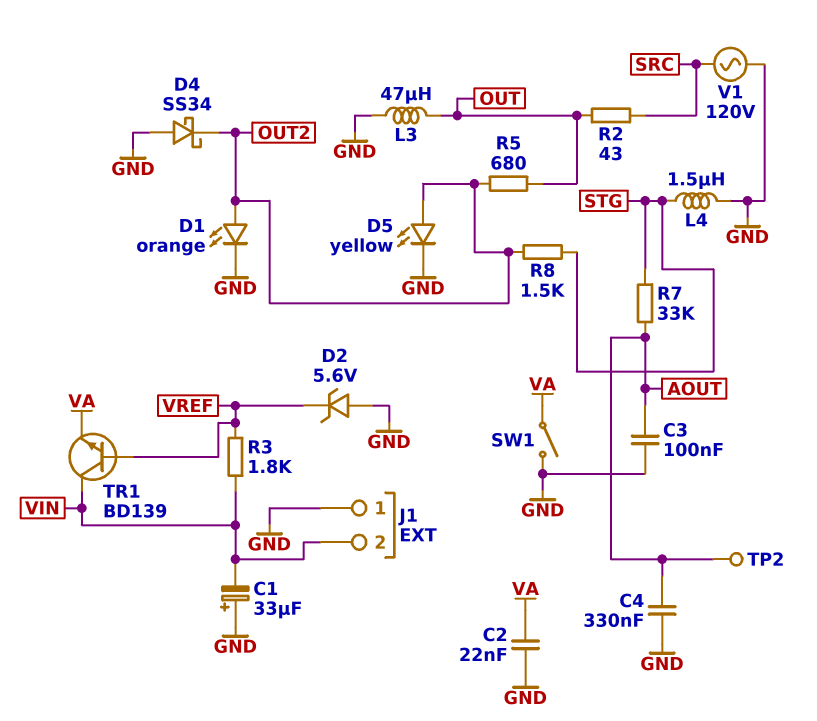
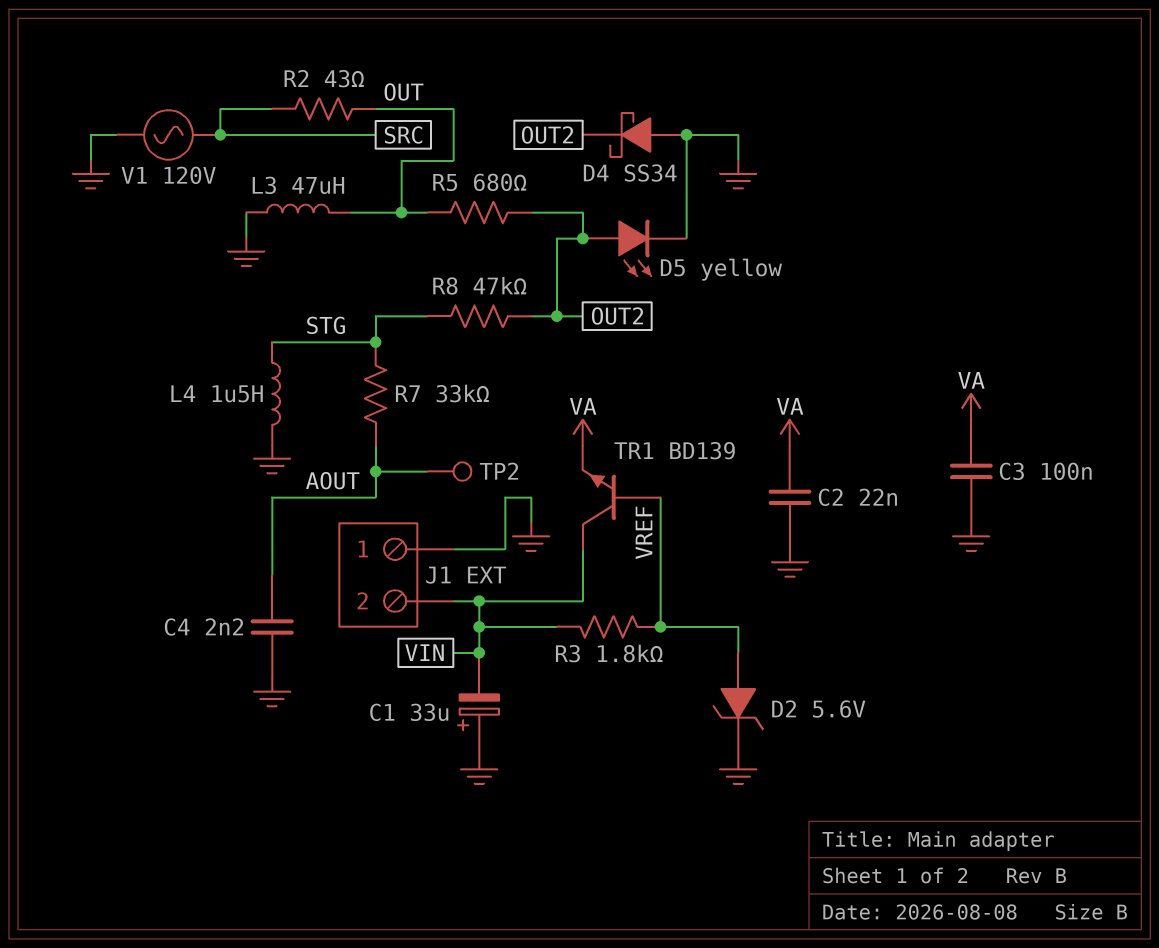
C3: 100nF (AOUT, GND) -> 100nF (GND, VA)
C4: 330nF (AOUT, GND) -> 2.2nF (AOUT, GND)
D1: LED orange (A OUT2, K GND) -> none
D2: zener 5.6V (A GND, K VREF) -> zener 5.6V (A VREF, K GND)
R8: 1.5k (OUT2, STG) -> 47k (OUT2, STG)
SW1: switch (GND, VA) -> none

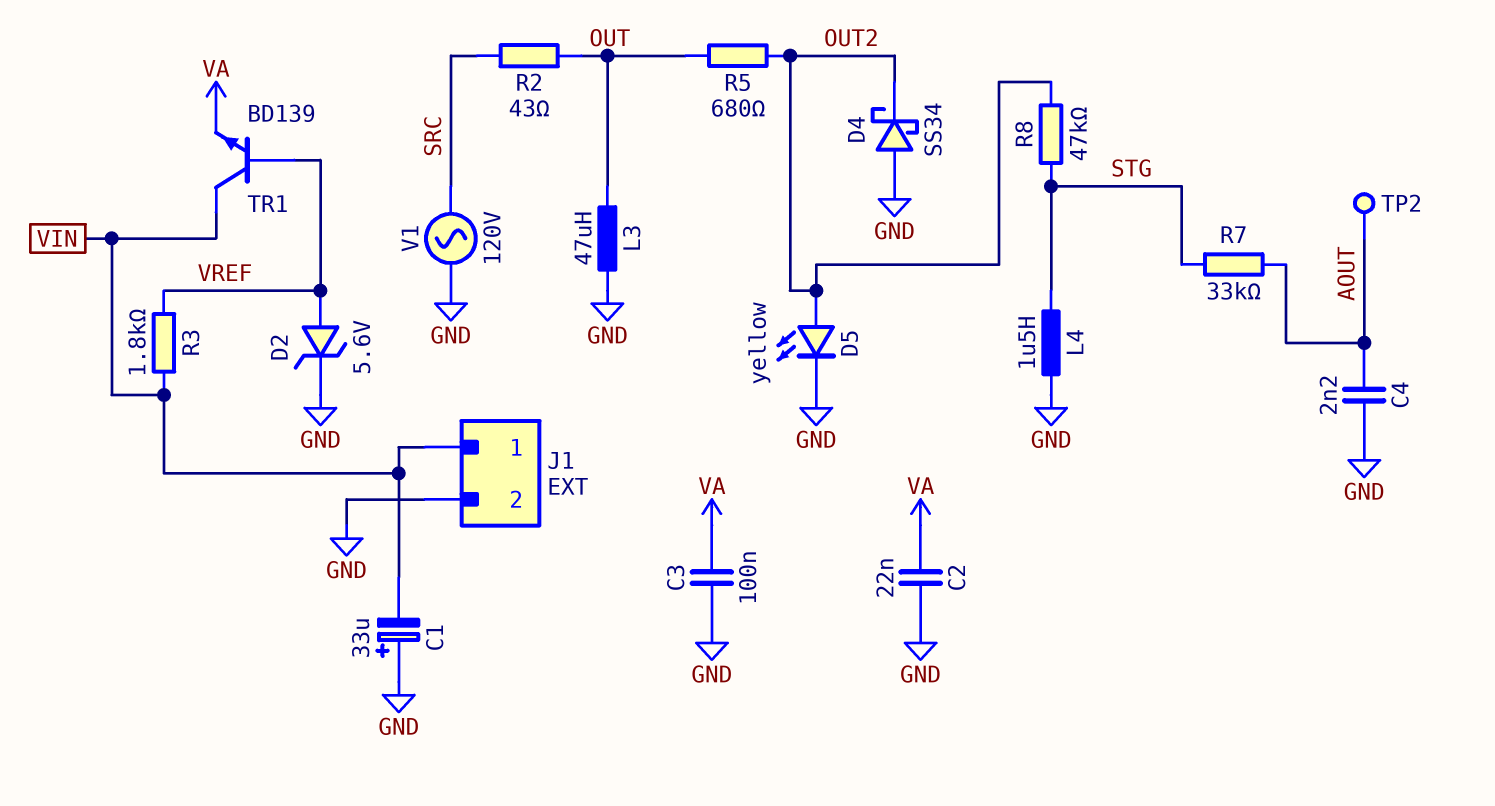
J1 pin 1: GND -> VIN
J1 pin 2: VIN -> GND

